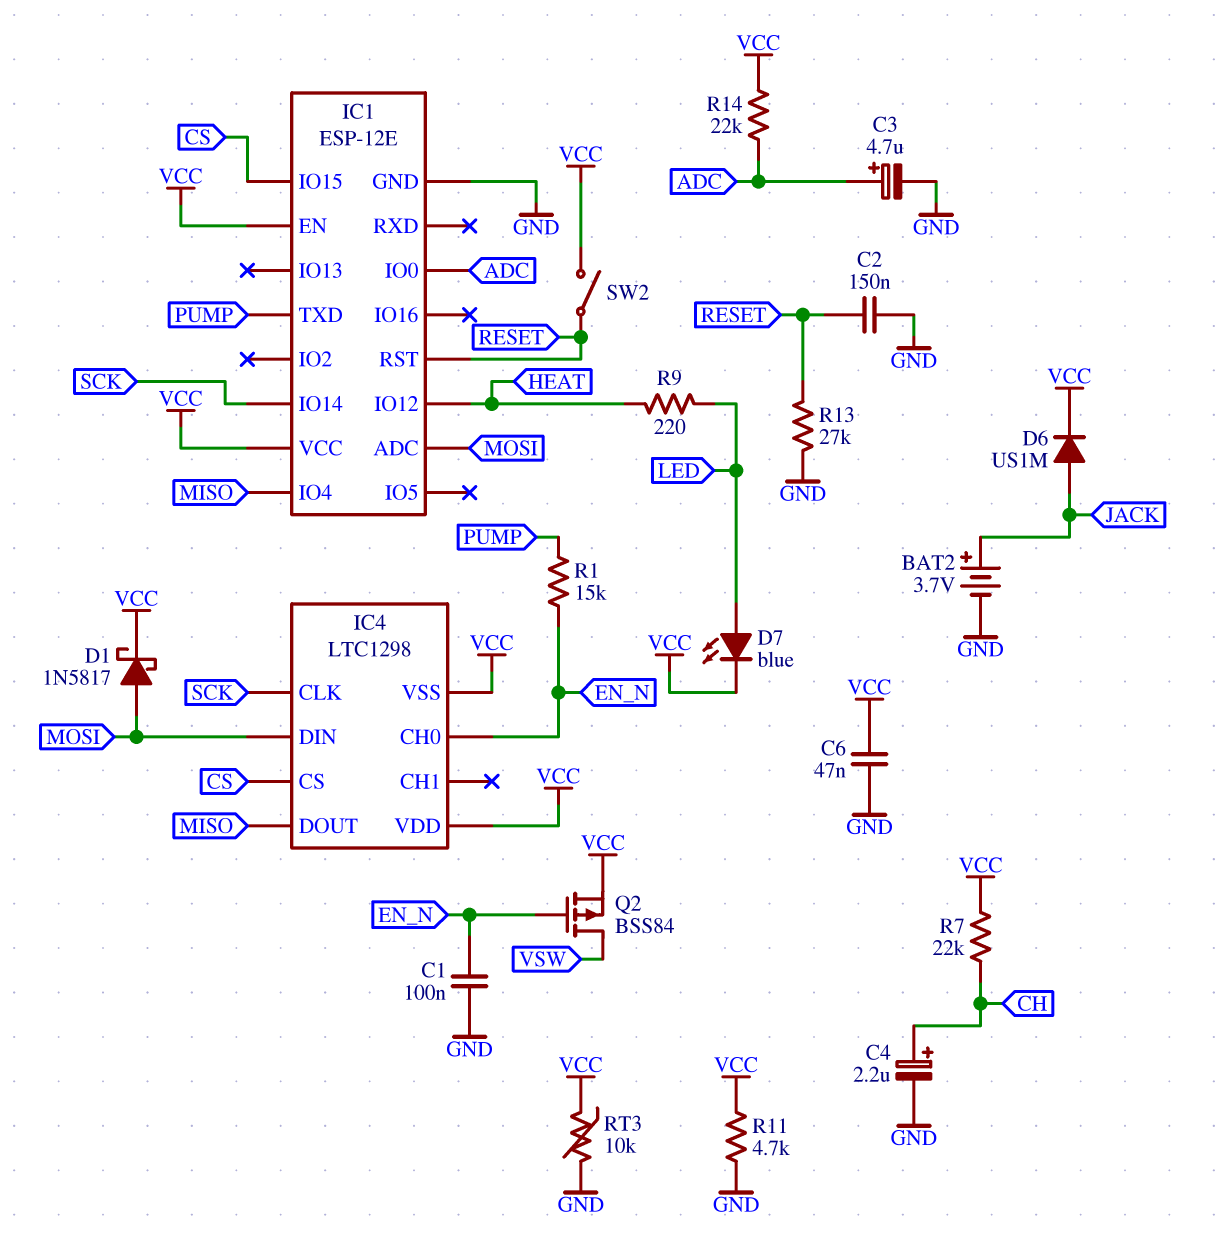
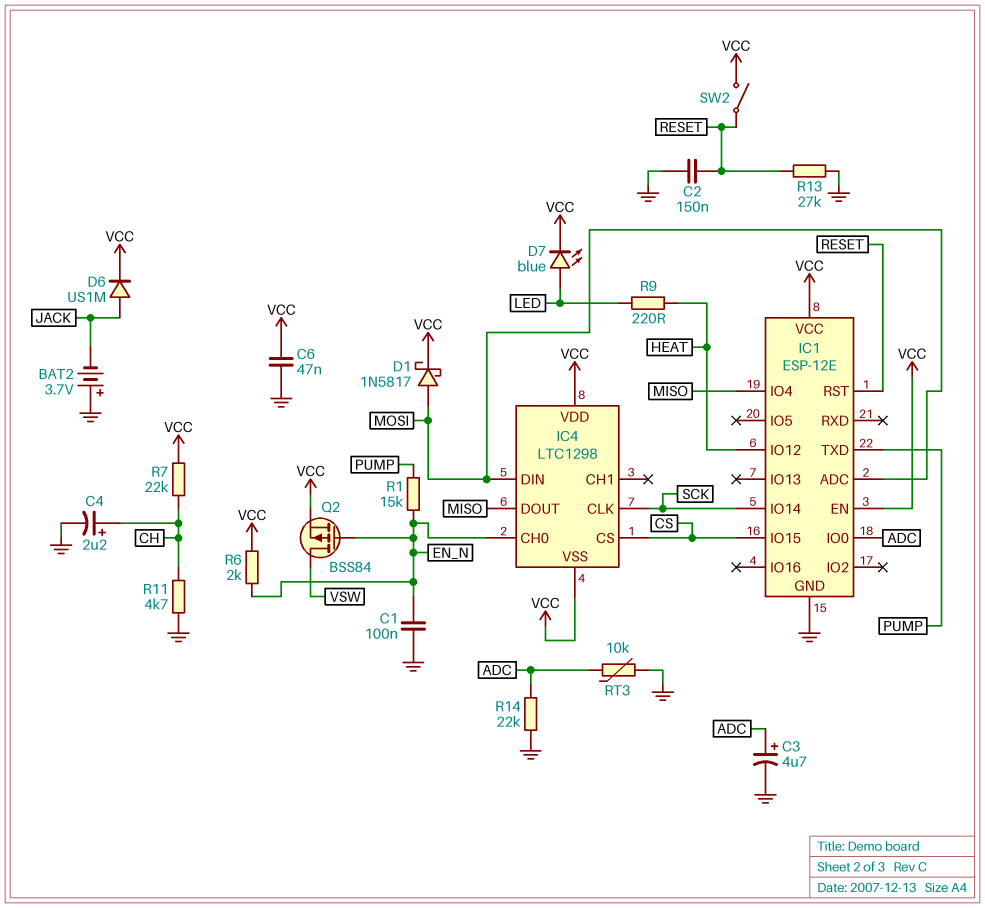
BAT2: 3.7V (plus JACK, minus GND) -> 3.7V (plus GND, minus JACK)
R6: none -> 2k (EN_N, VCC)
R11: 4.7k (GND, VCC) -> 4.7k (CH, GND)
R14: 22k (ADC, VCC) -> 22k (ADC, GND)
RT3: 10k (GND, VCC) -> 10k (ADC, GND)

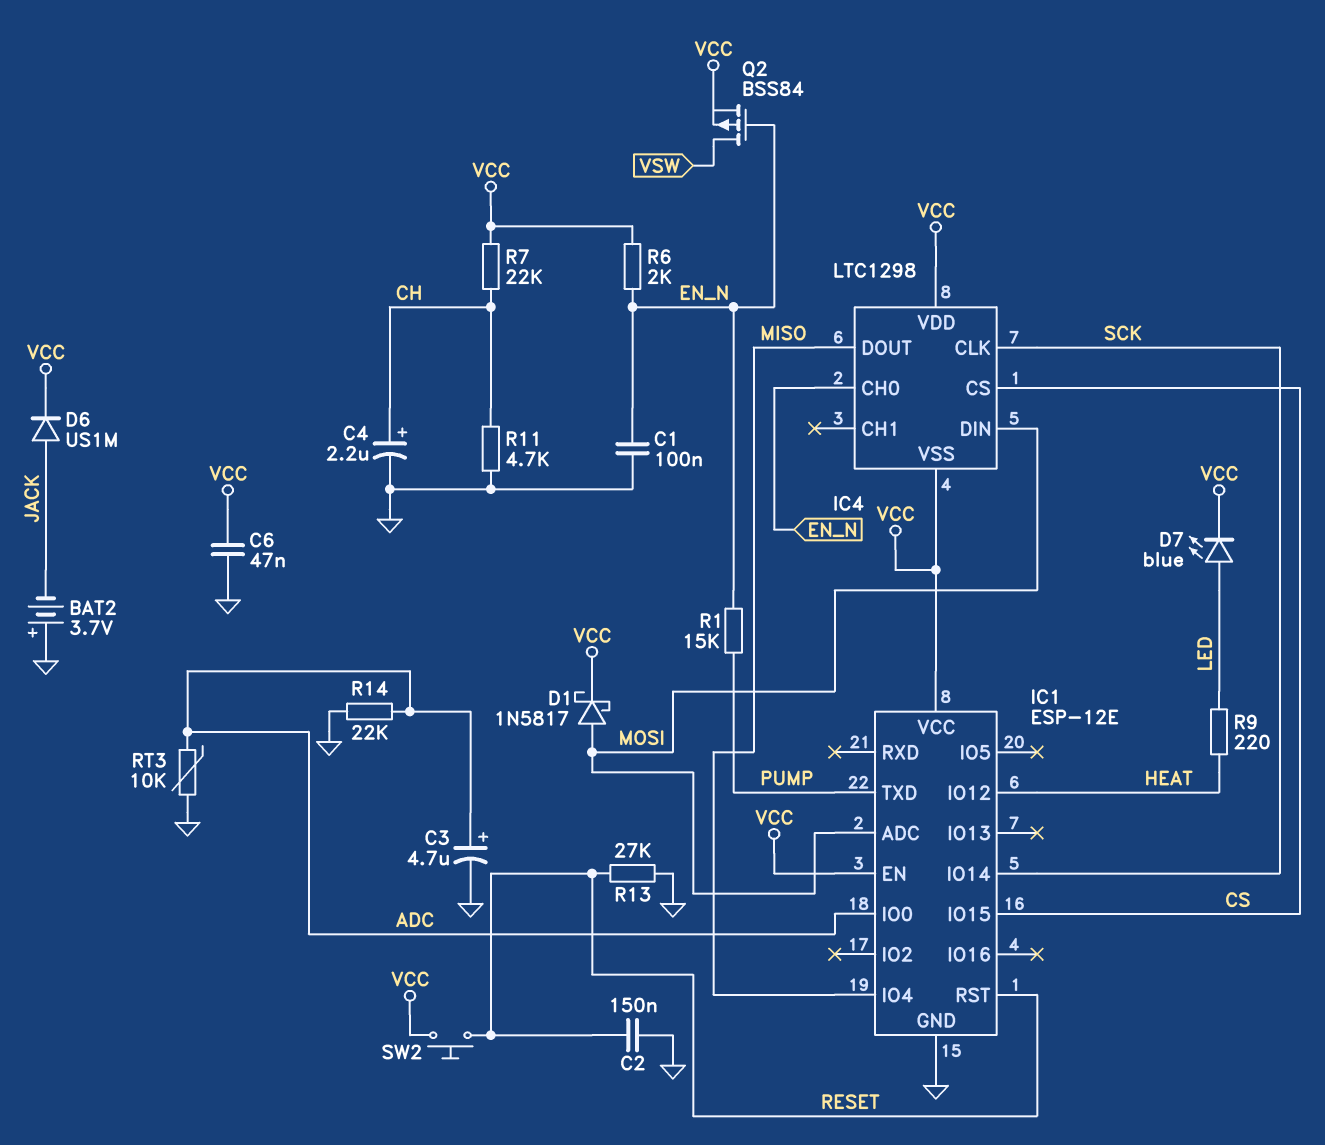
SW2: switch (RESET, VCC) -> button (RESET, VCC)

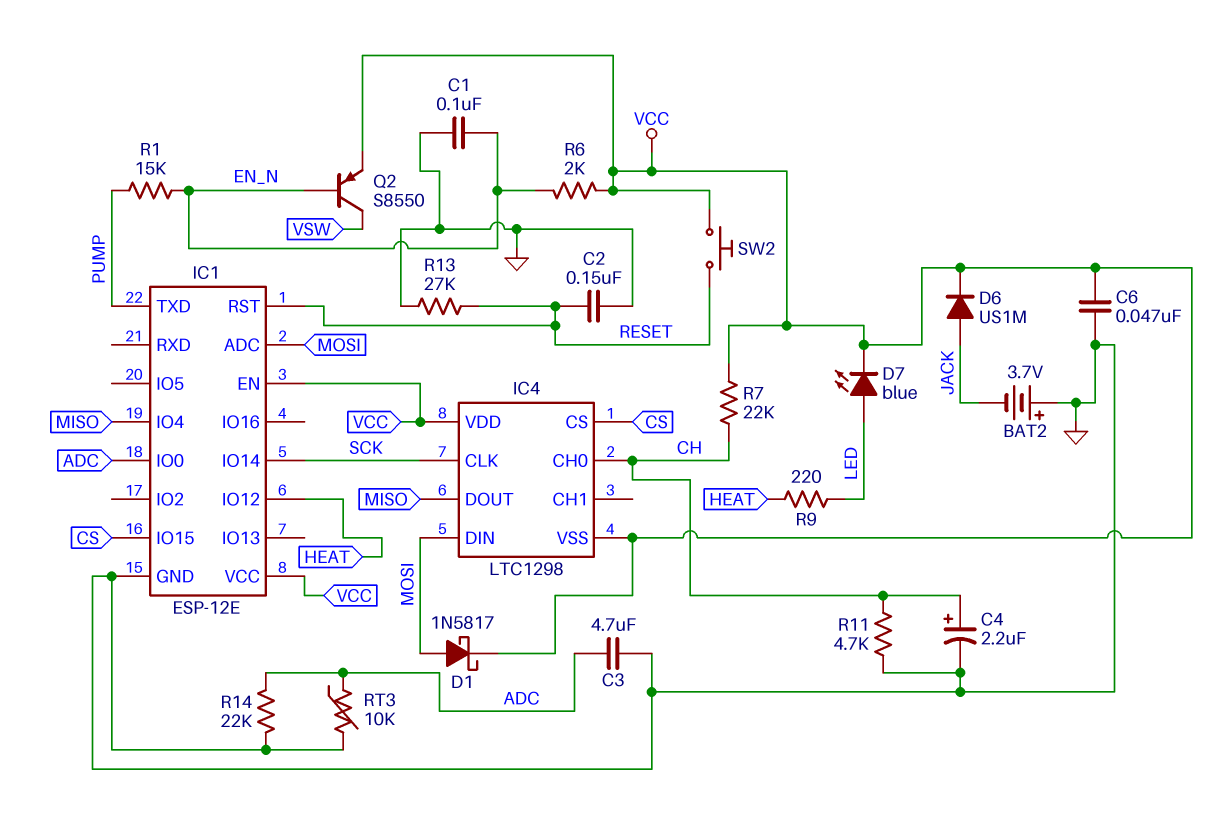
C3: 4.7uF (plus ADC, minus GND) -> 4.7uF (ADC, GND)
IC4 pin CH0: EN_N -> CH
Q2: PMOS BSS84 (G EN_N, D VSW, S VCC) -> PNP S8550 (B EN_N, C VSW, E VCC)

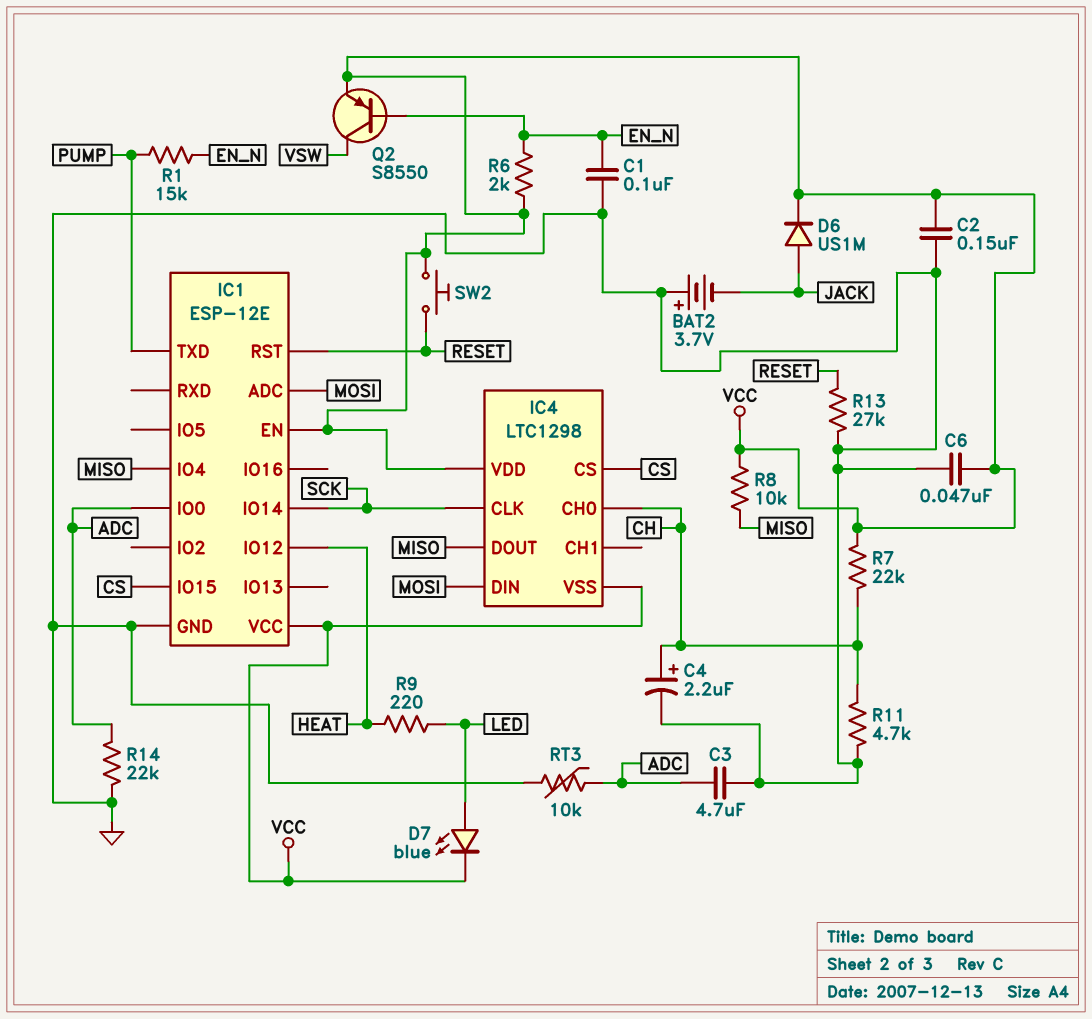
C2: 150nF (GND, RESET) -> 150nF (GND, VCC)
D1: schottky 1N5817 (A MOSI, K VCC) -> none
R8: none -> 10k (MISO, VCC)

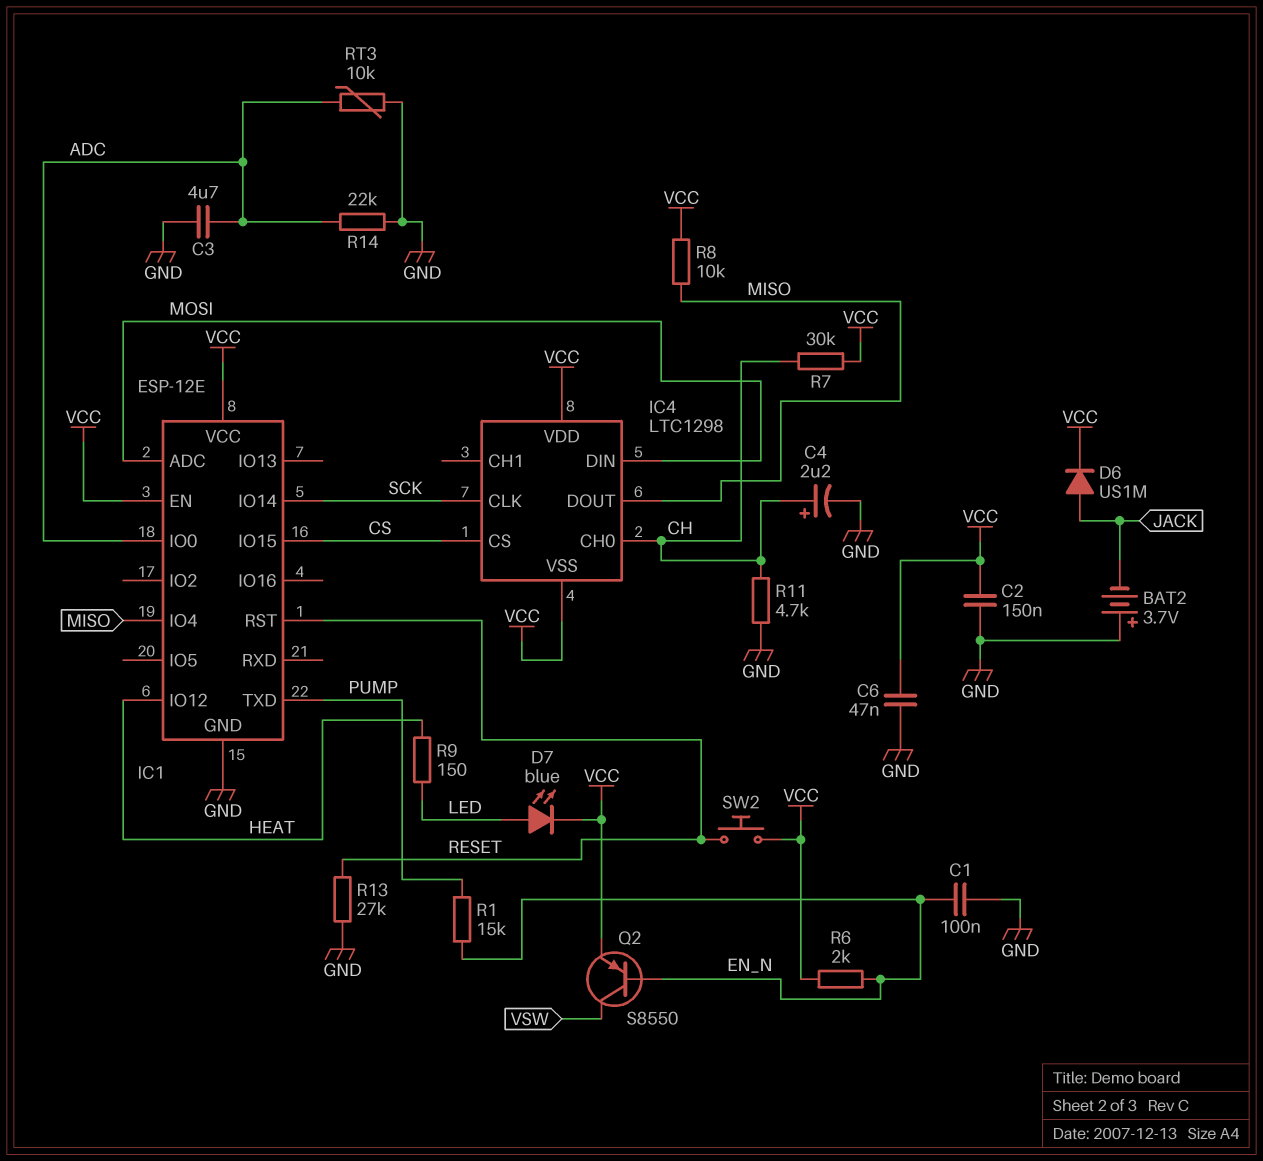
R7: 22k (CH, VCC) -> 30k (CH, VCC)
R9: 220 (HEAT, LED) -> 150 (HEAT, LED)

